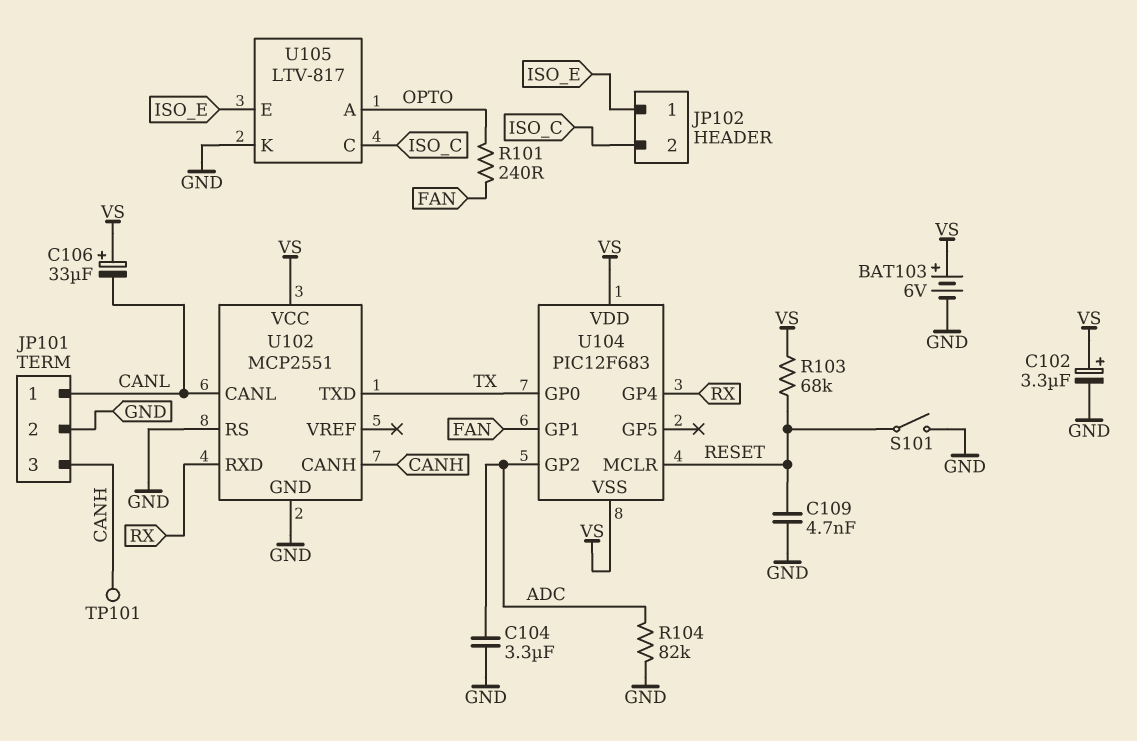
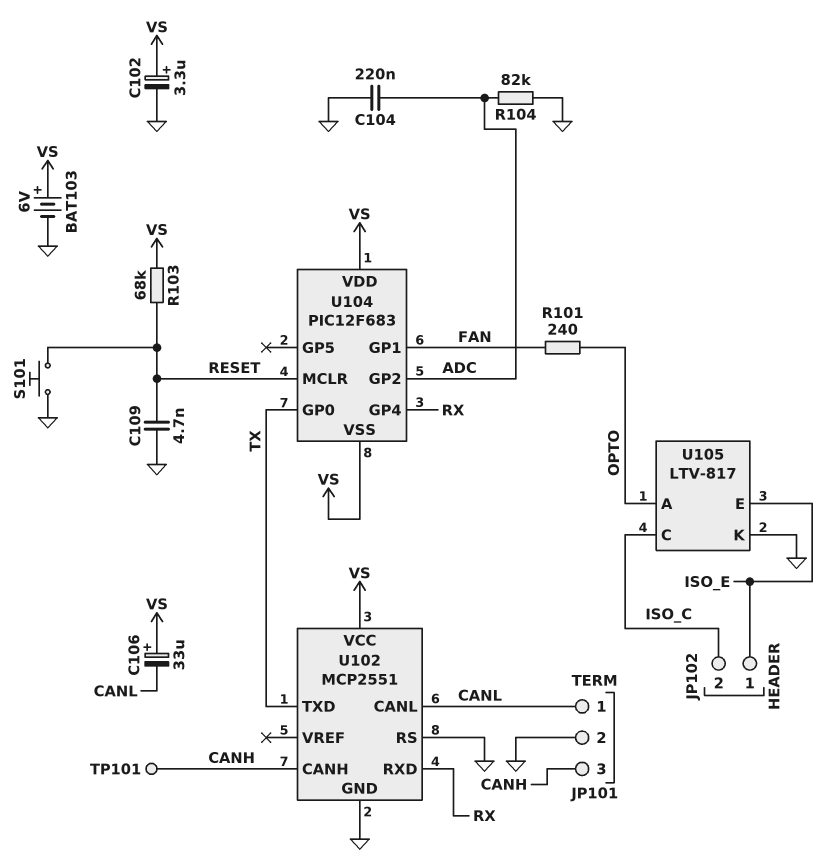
C104: 3.3uF (ADC, GND) -> 220nF (ADC, GND)
S101: switch (GND, RESET) -> button (GND, RESET)

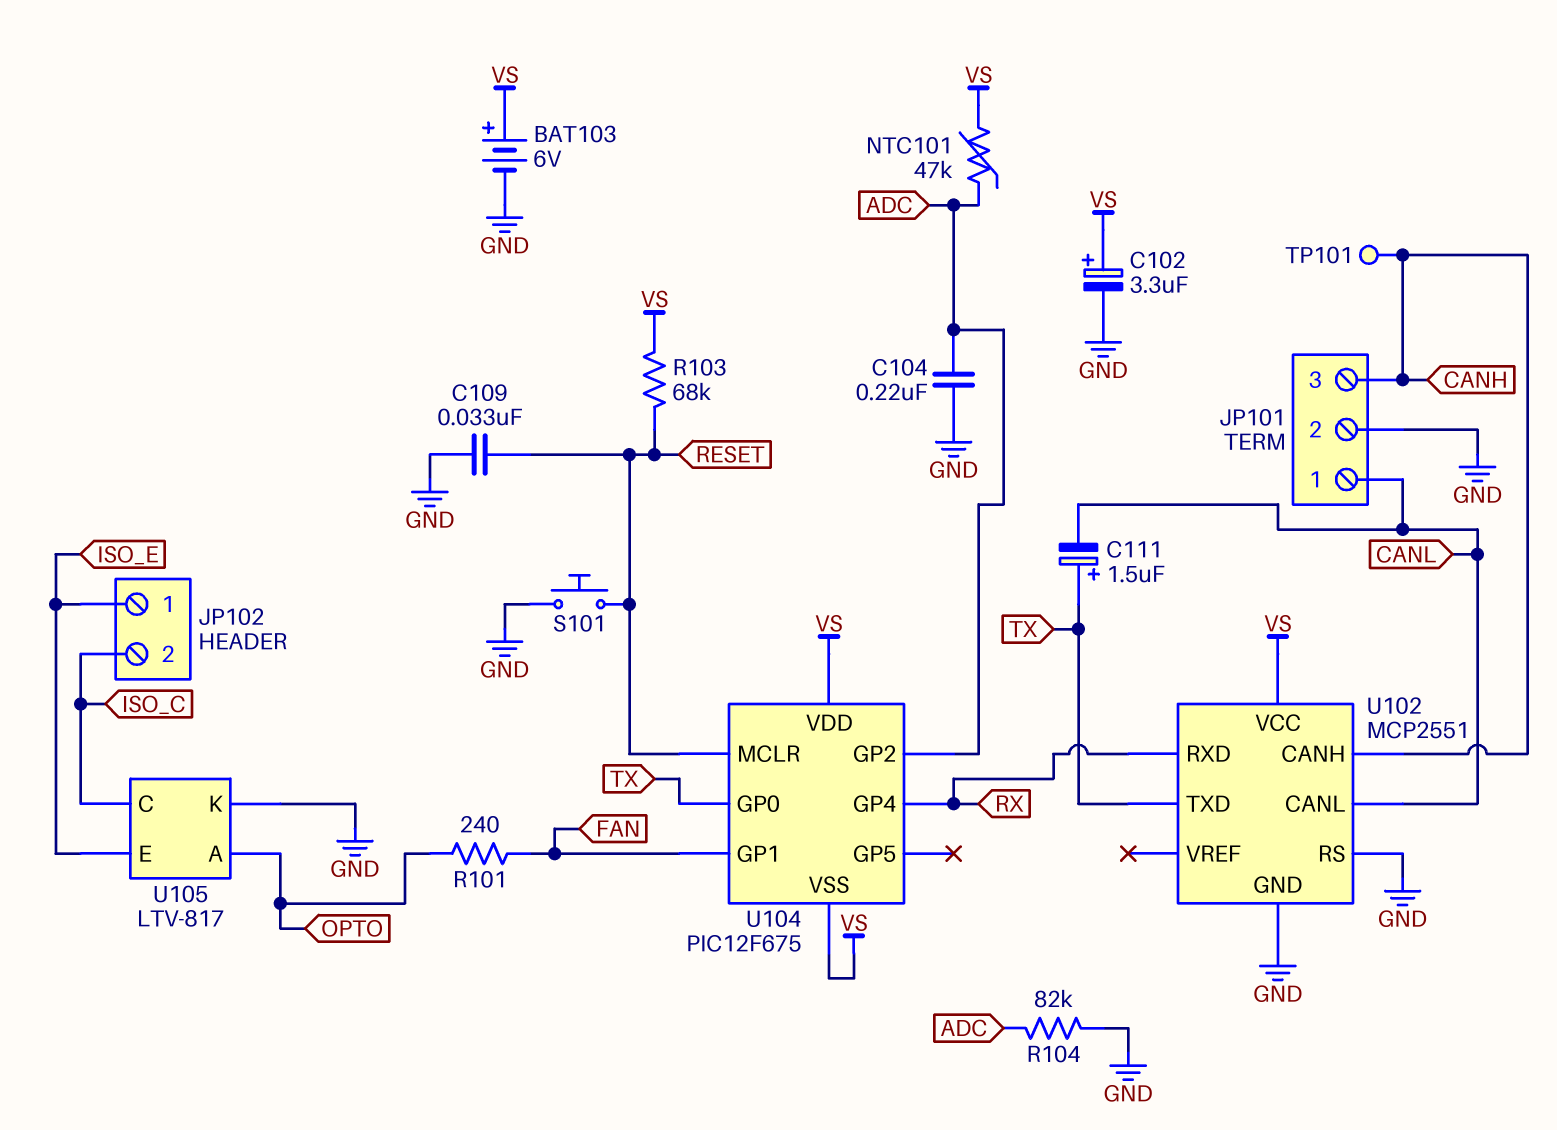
C106: 33uF (plus VS, minus CANL) -> none
C109: 4.7nF (GND, RESET) -> 33nF (GND, RESET)
C111: none -> 1.5uF (plus TX, minus CANL)
NTC101: none -> 47k (ADC, VS)
U104: PIC12F683 -> PIC12F675

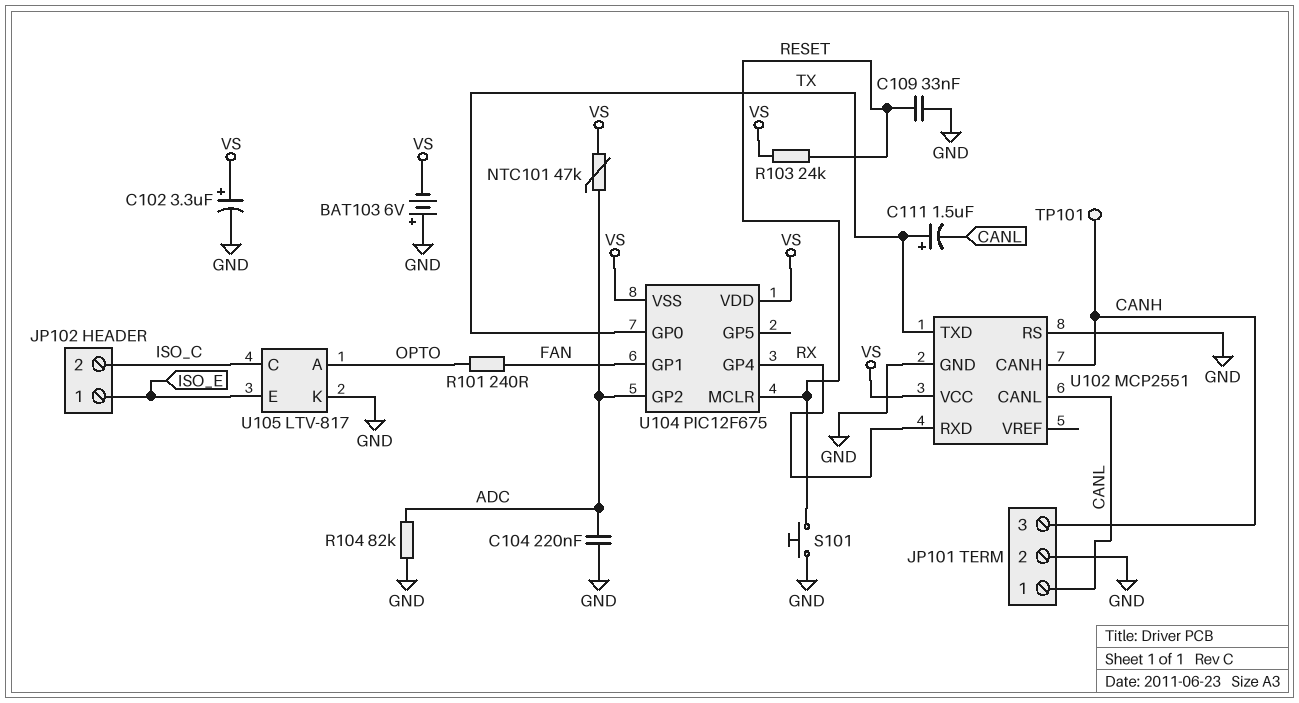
BAT103: 6V (plus VS, minus GND) -> 6V (plus GND, minus VS)
R103: 68k (RESET, VS) -> 24k (RESET, VS)

